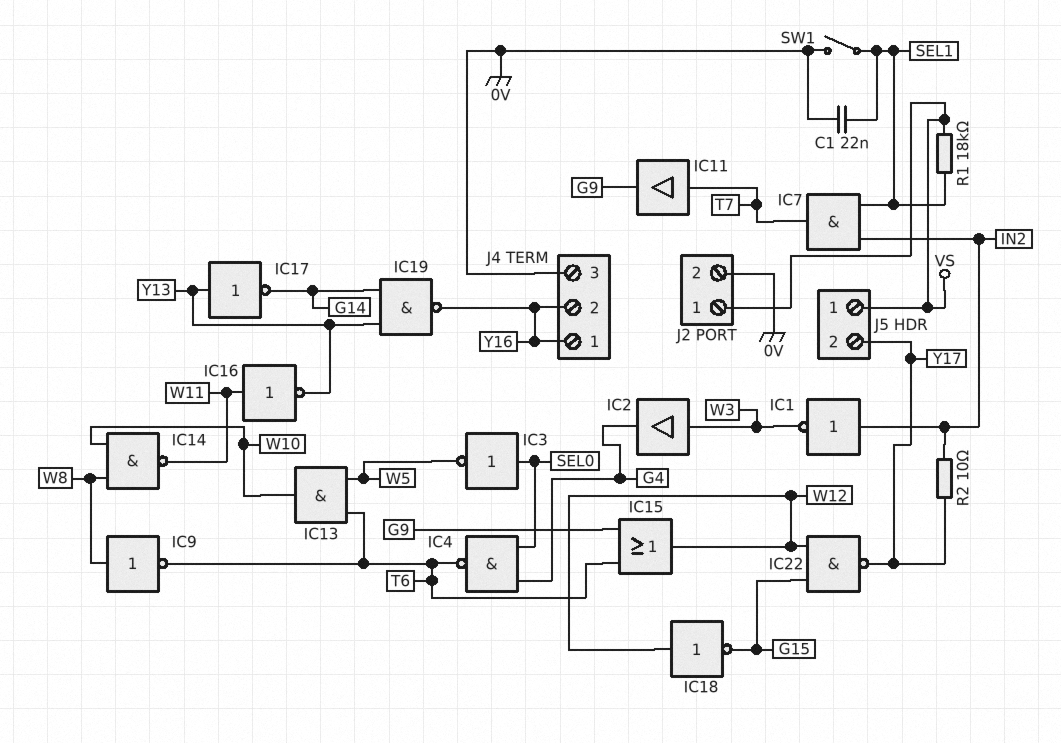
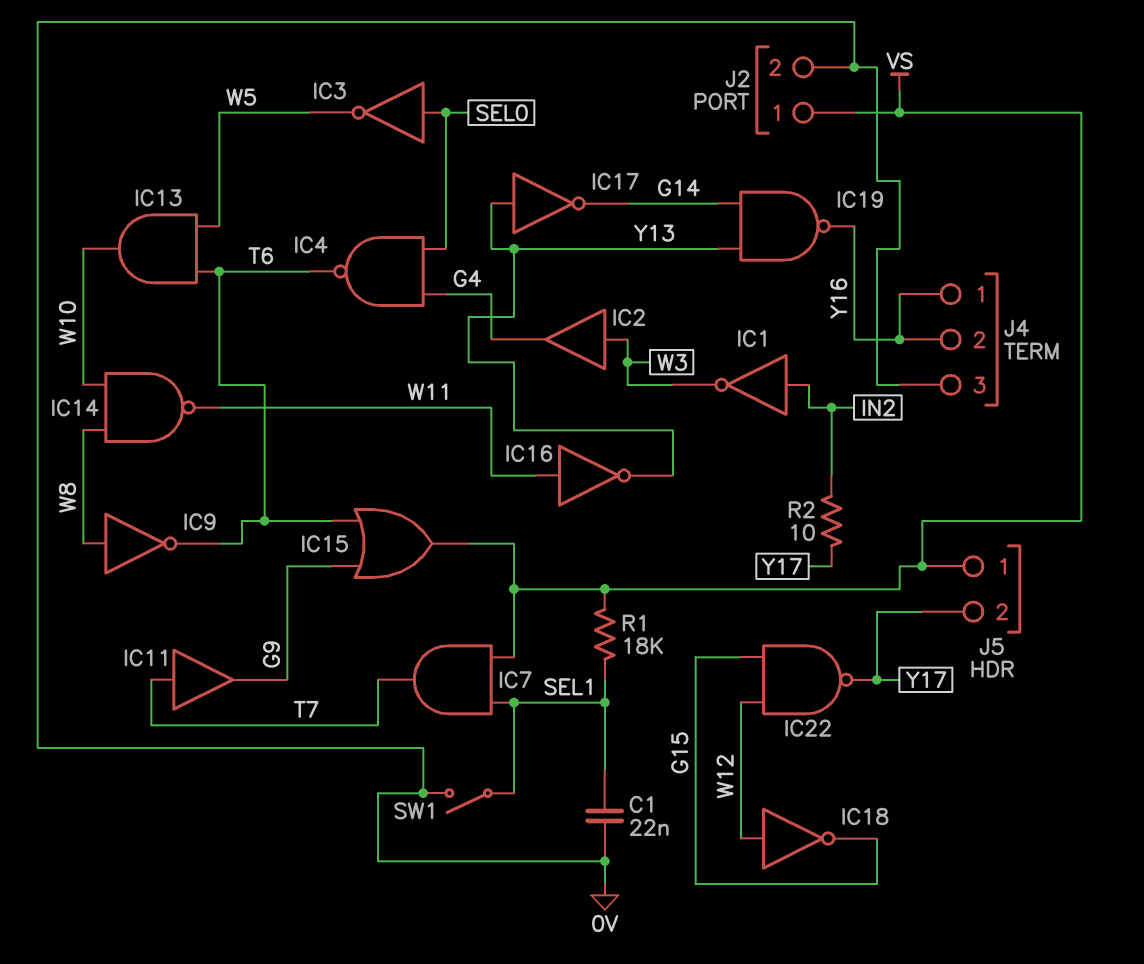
IC7: AND (in IN2, in SEL1, out T7) -> AND (in SEL1, in VS, out T7)
IC15: OR (in G9, in T6, out W12) -> OR (in G9, in T6, out VS)

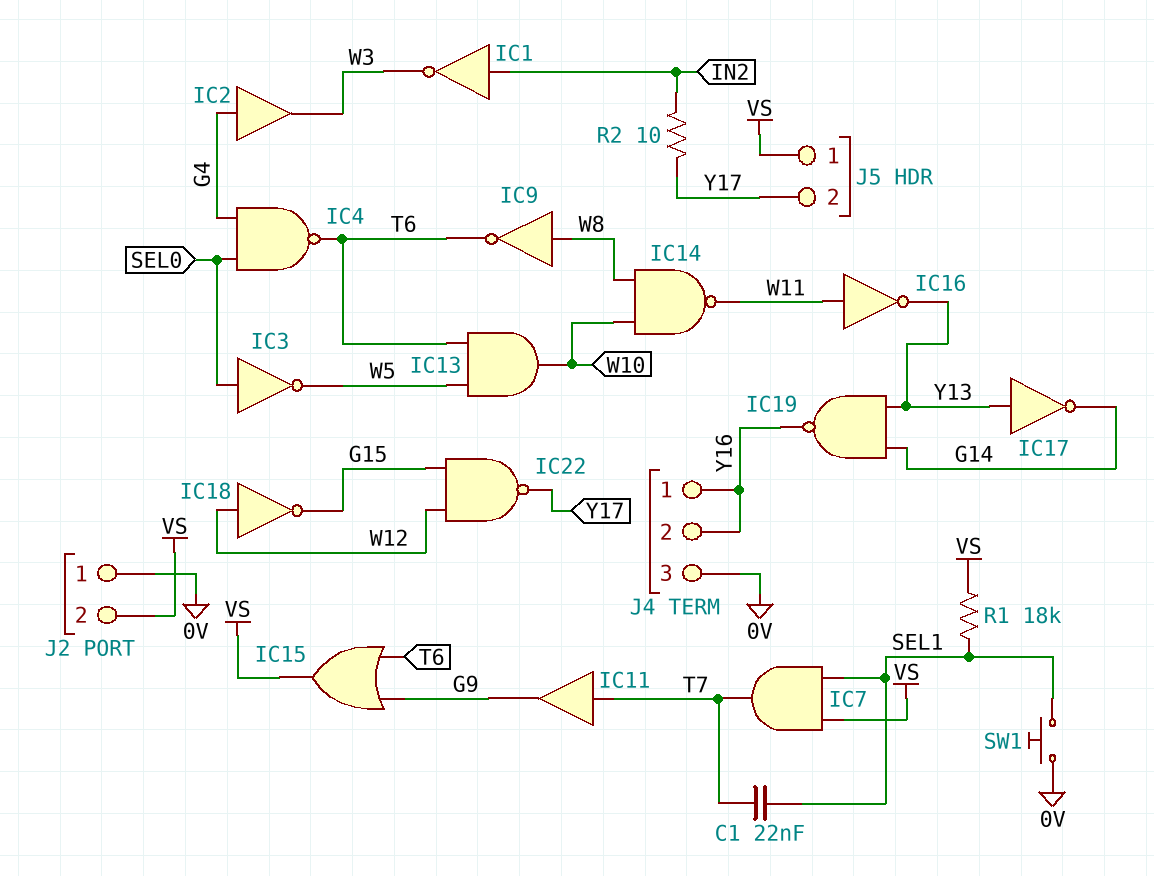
C1: 22nF (0V, SEL1) -> 22nF (SEL1, T7)
IC2: buffer (in W3, out G4) -> buffer (in G4, out W3)
J2 pin 1: VS -> 0V
J2 pin 2: 0V -> VS
SW1: switch (0V, SEL1) -> button (0V, SEL1)

